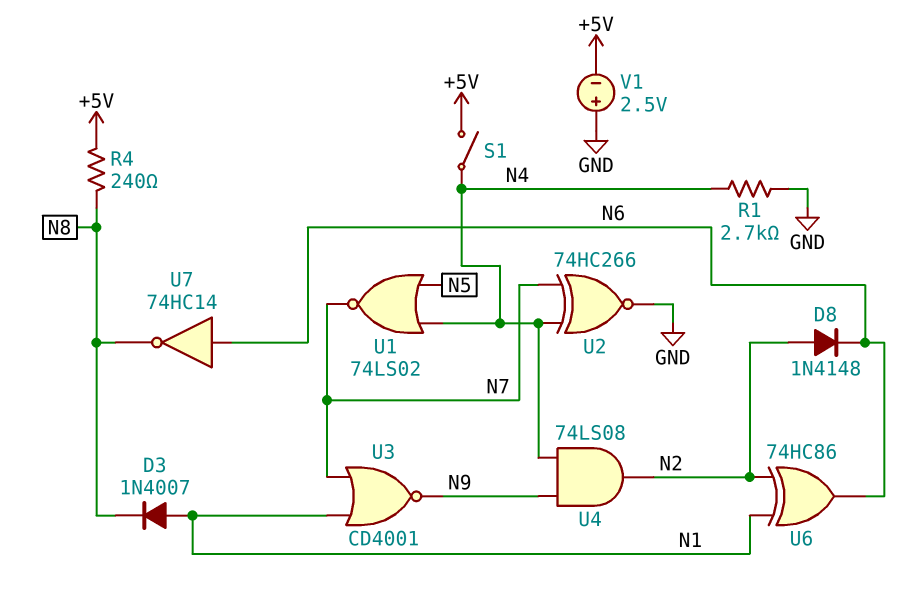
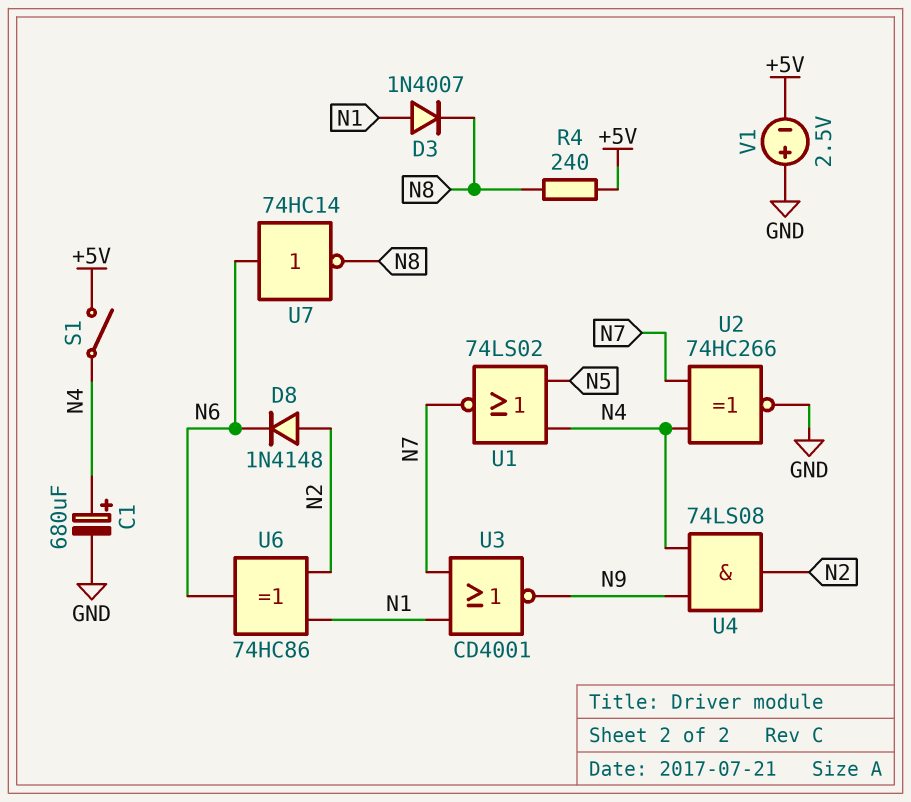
C1: none -> 680uF (plus N4, minus GND)
R1: 2.7k (GND, N4) -> none

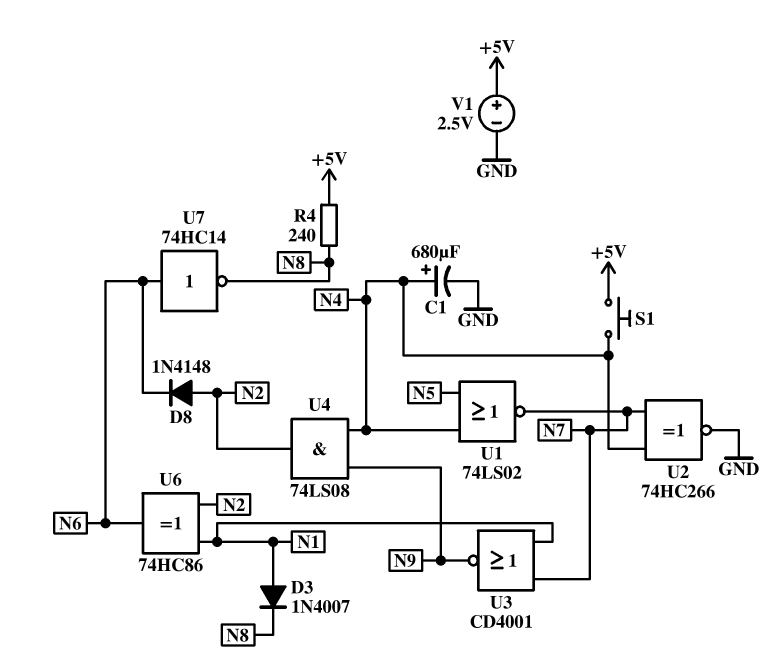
S1: switch (+5V, N4) -> button (+5V, N4)
V1: 2.5V (plus GND, minus +5V) -> 2.5V (plus +5V, minus GND)

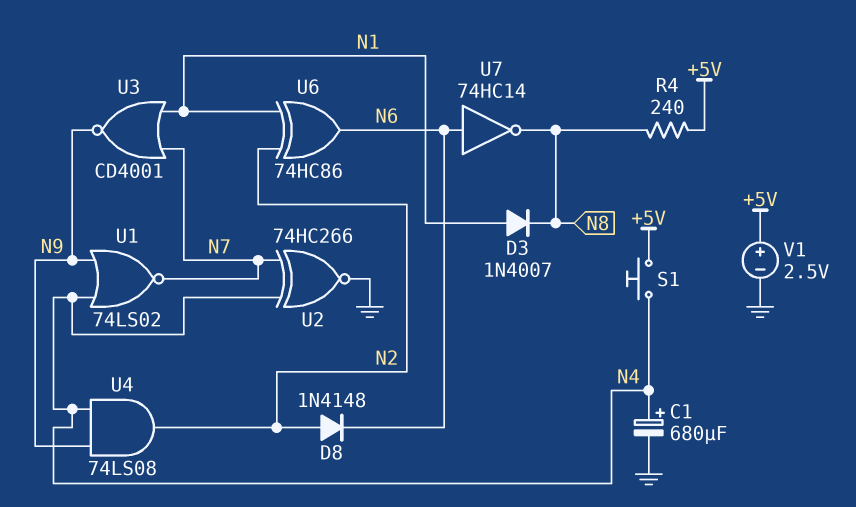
U1: NOR 74LS02 (in N4, in N5, out N7) -> NOR 74LS02 (in N4, in N9, out N7)

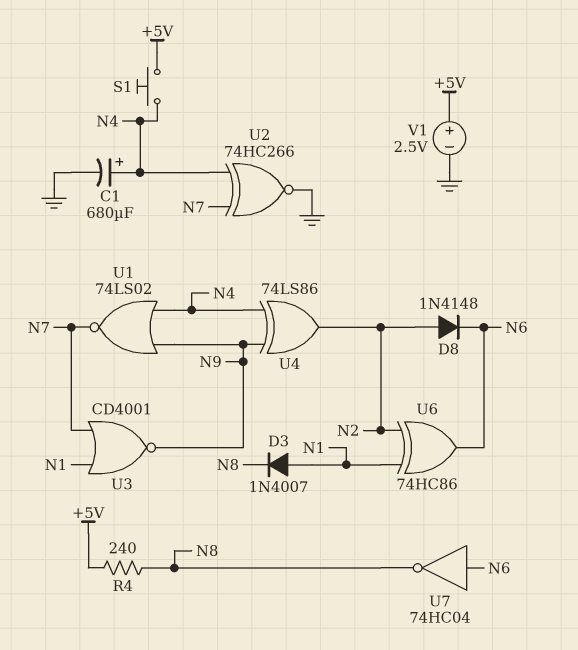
U4: AND 74LS08 (in N4, in N9, out N2) -> XOR 74LS86 (in N4, in N9, out N2)
U7: NOT 74HC14 (in N6, out N8) -> NOT 74HC04 (in N6, out N8)

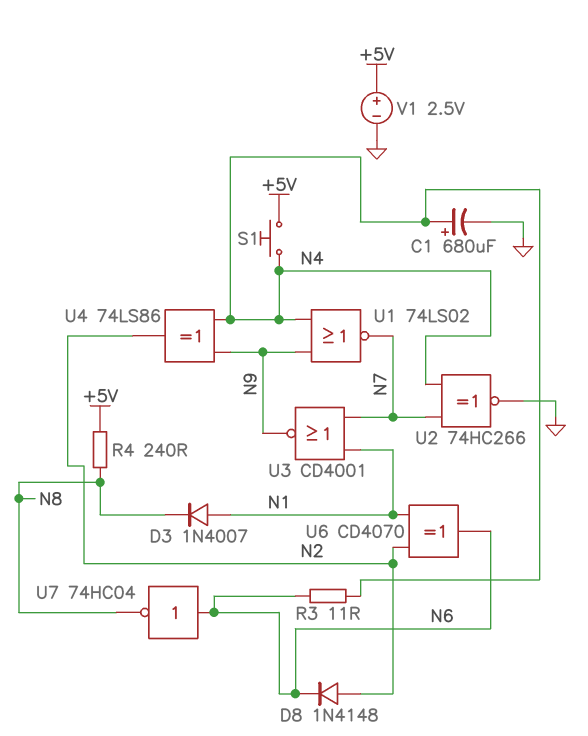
R3: none -> 11 (N4, N6)
U6: XOR 74HC86 (in N1, in N2, out N6) -> XOR CD4070 (in N1, in N2, out N6)

